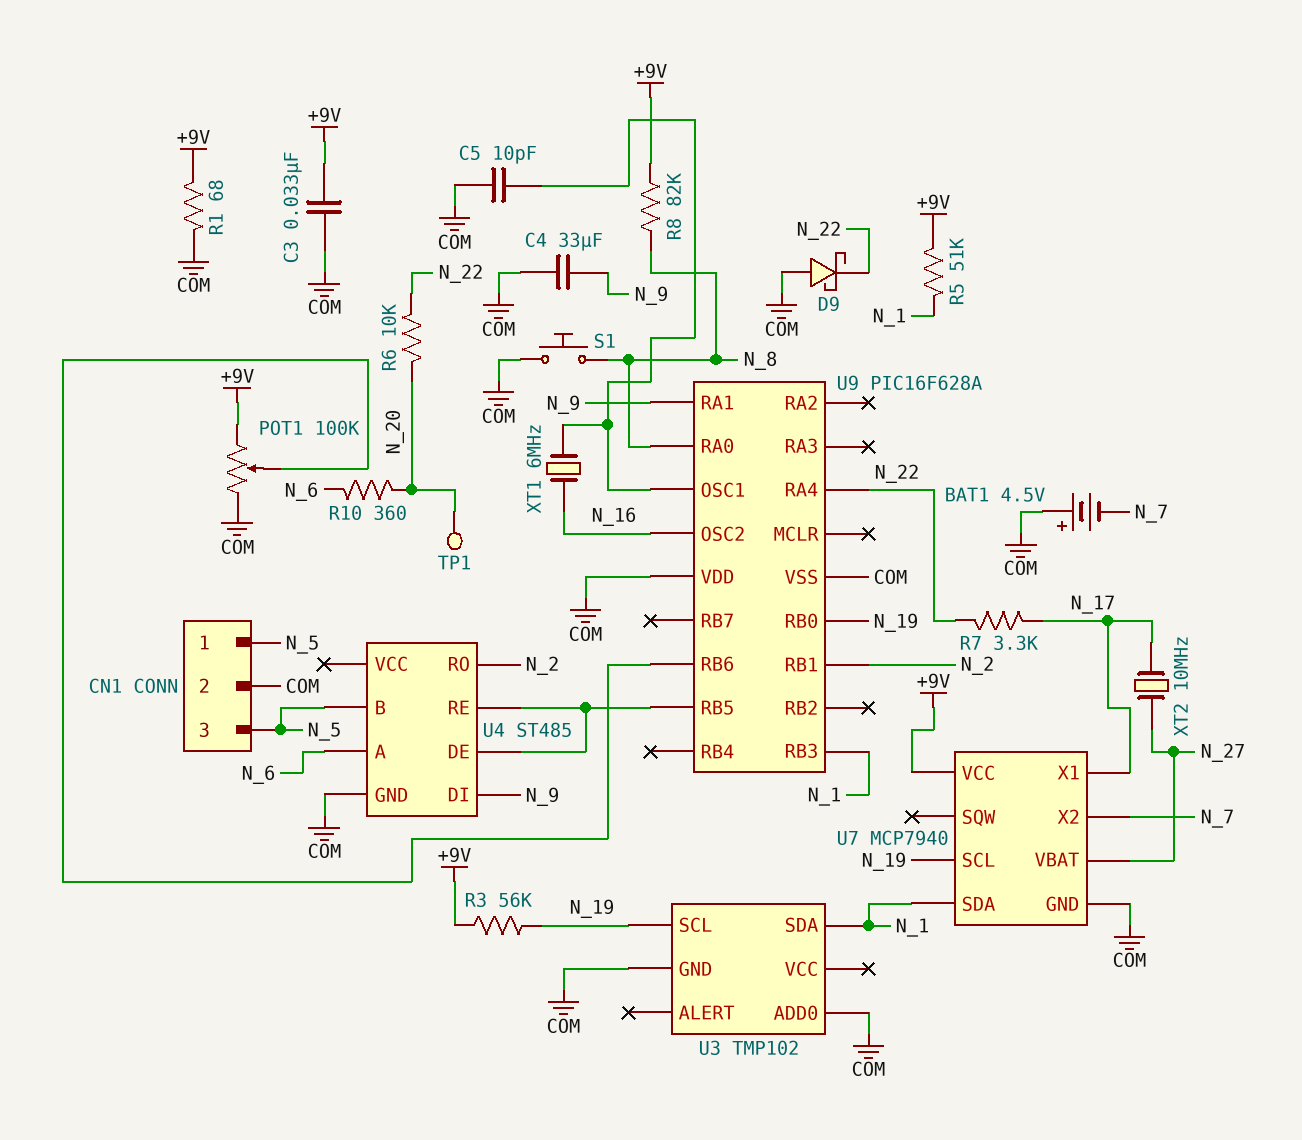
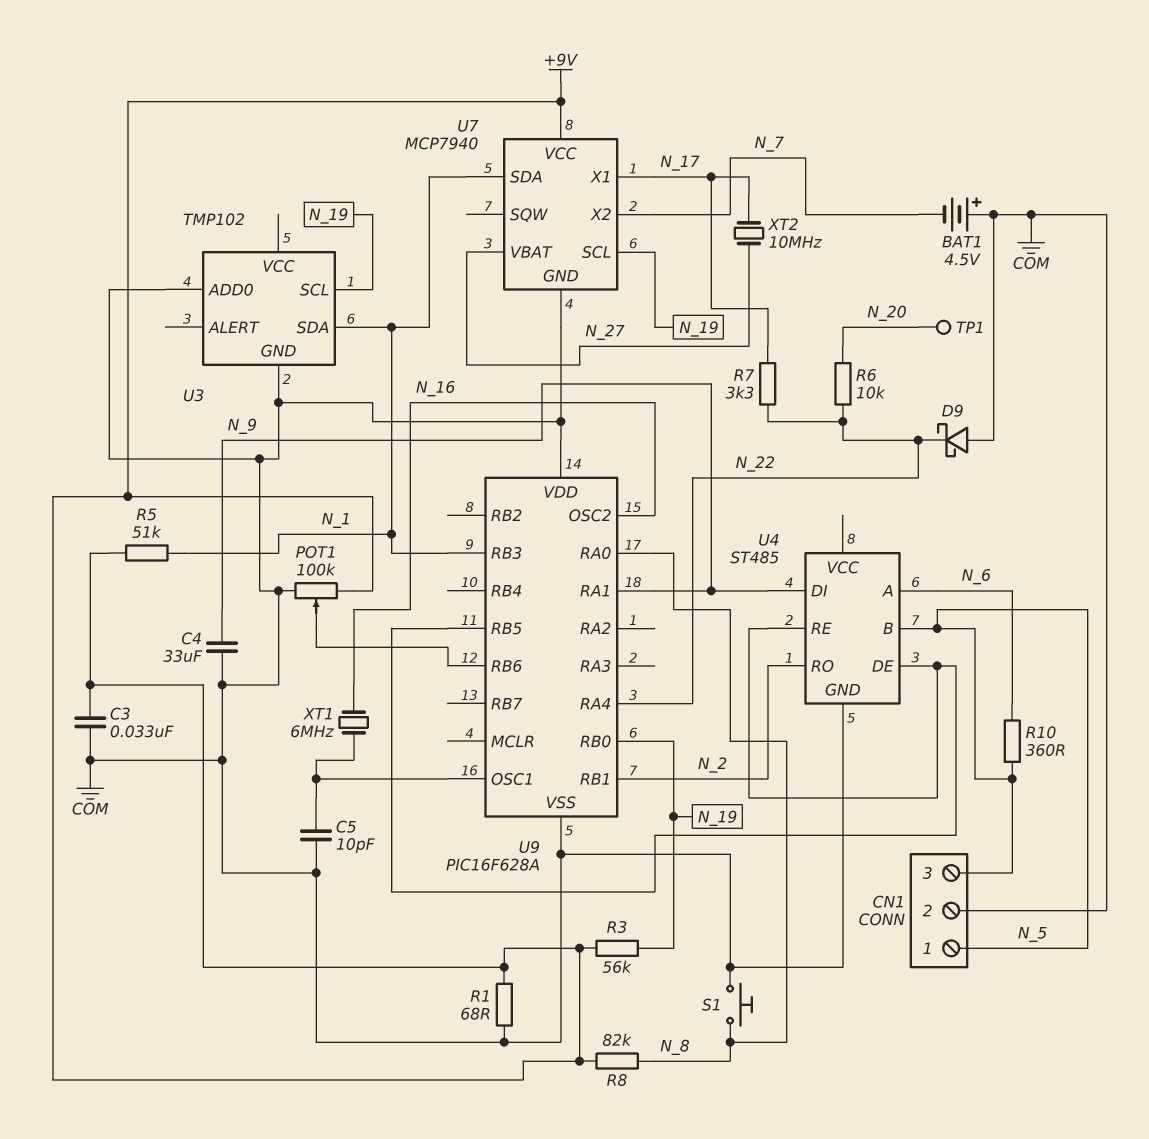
R10: 360 (N_6, N_20) -> 360 (N_5, N_6)

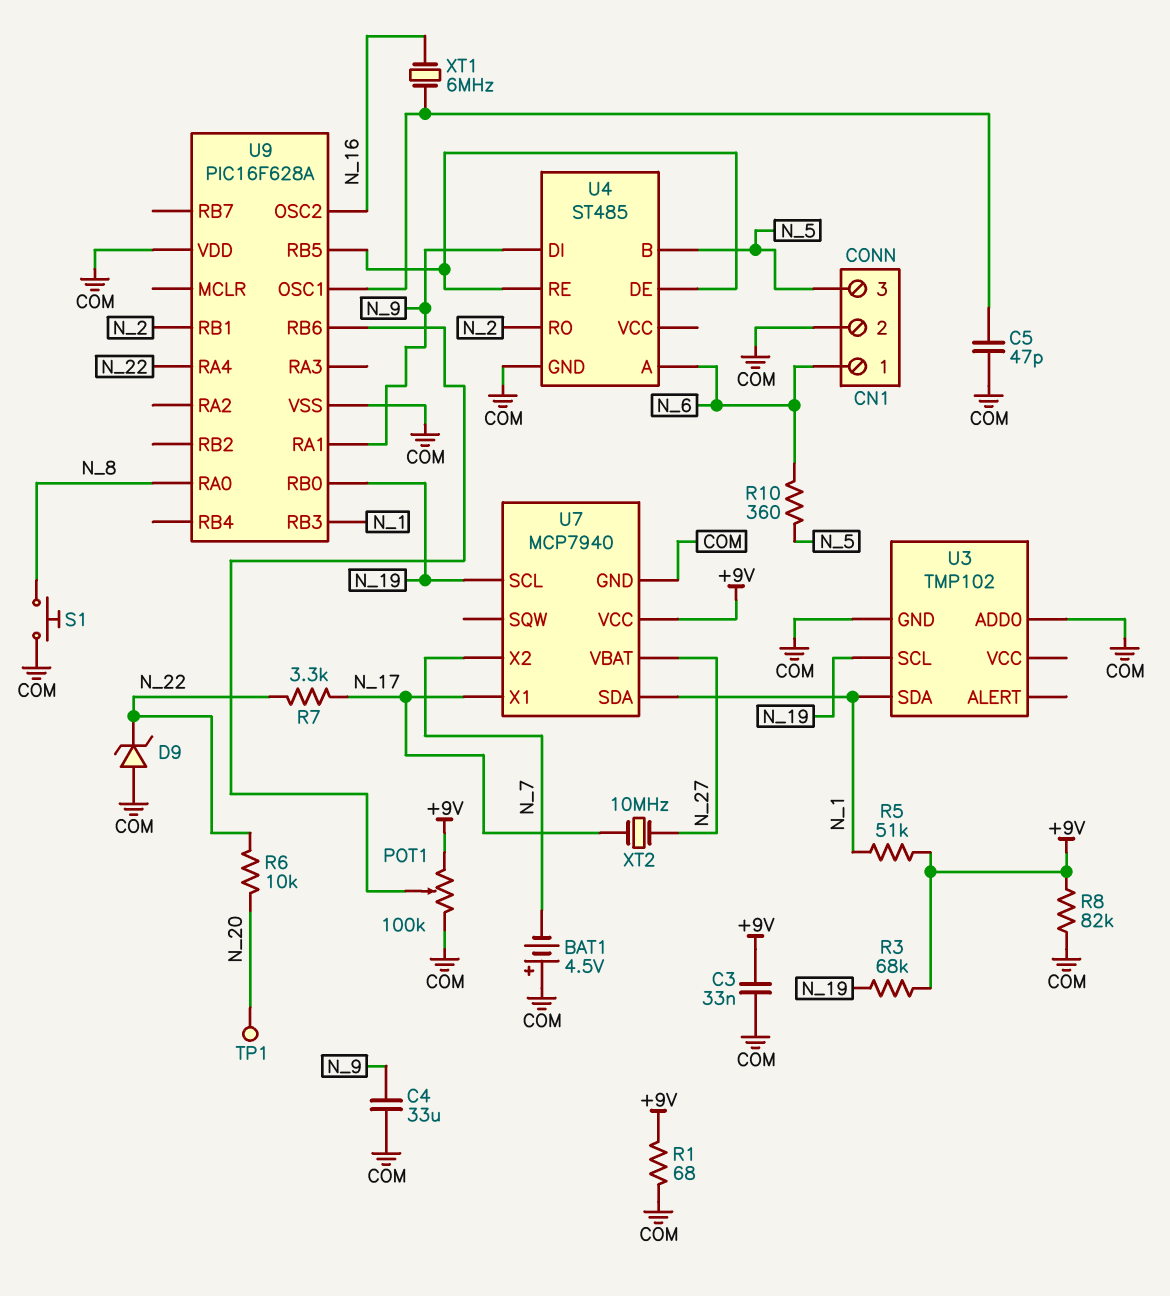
C5: 10pF (COM, U9/OSC1) -> 47pF (COM, U9/OSC1)
CN1 pin 1: N_5 -> N_6
D9: schottky (A COM, K N_22) -> zener (A COM, K N_22)
R3: 56k (+9V, N_19) -> 68k (+9V, N_19)
R8: 82k (+9V, N_8) -> 82k (+9V, COM)

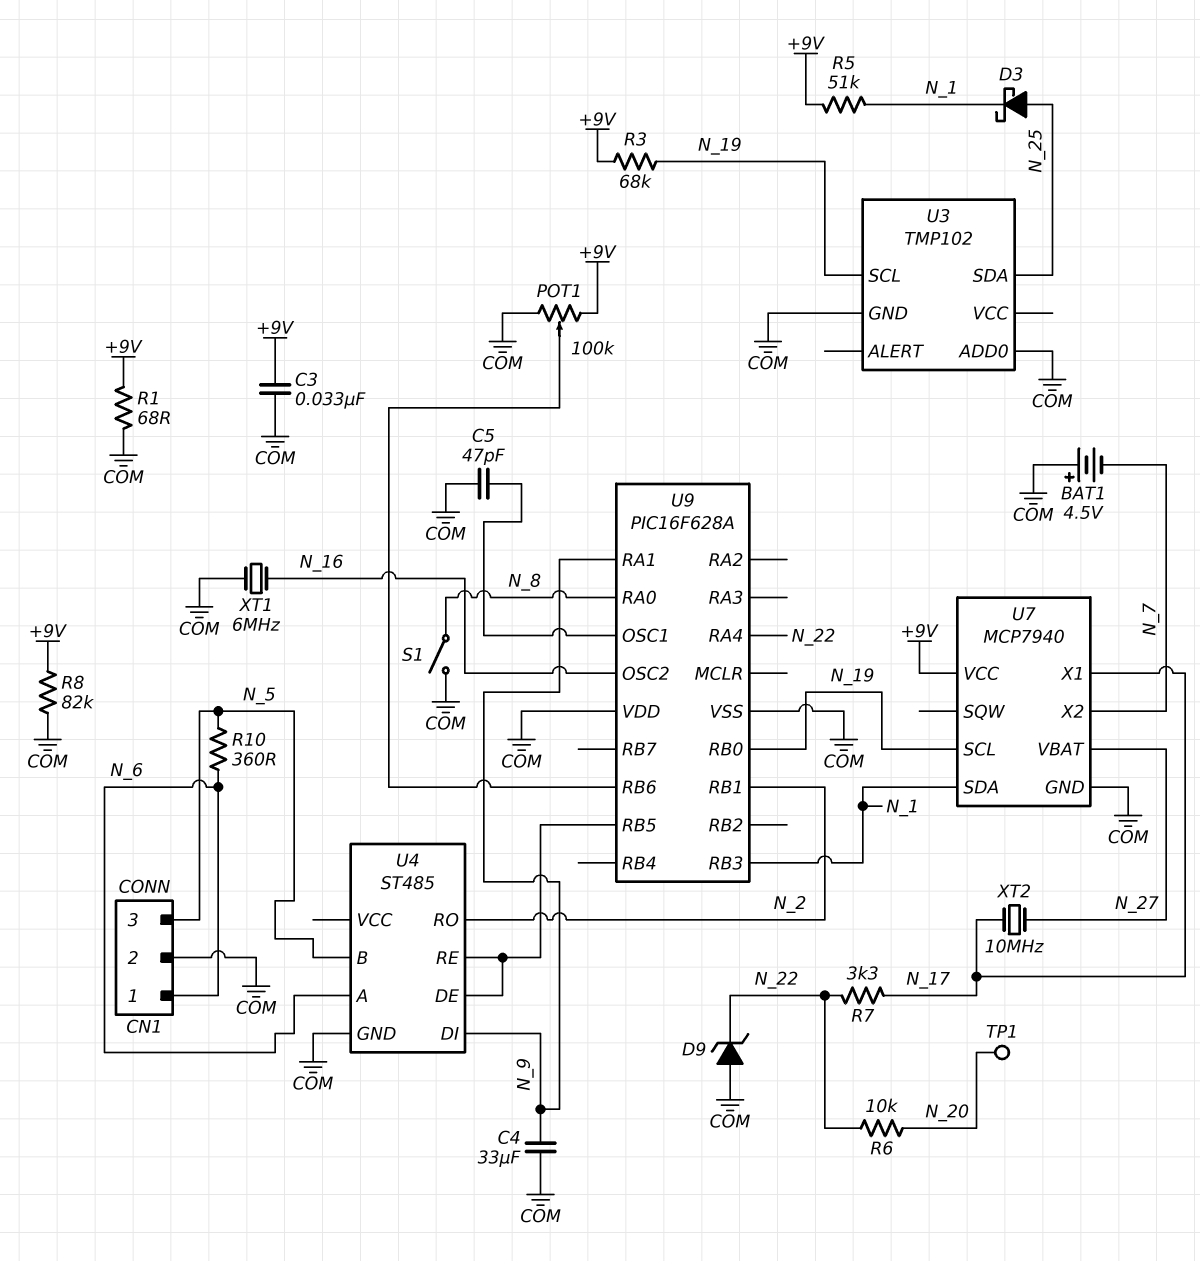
D3: none -> schottky (A N_25, K N_1)
S1: button (COM, N_8) -> switch (COM, N_8)
U3 pin SDA: N_1 -> N_25
XT1: 6MHz (N_16, U9/OSC1) -> 6MHz (COM, N_16)

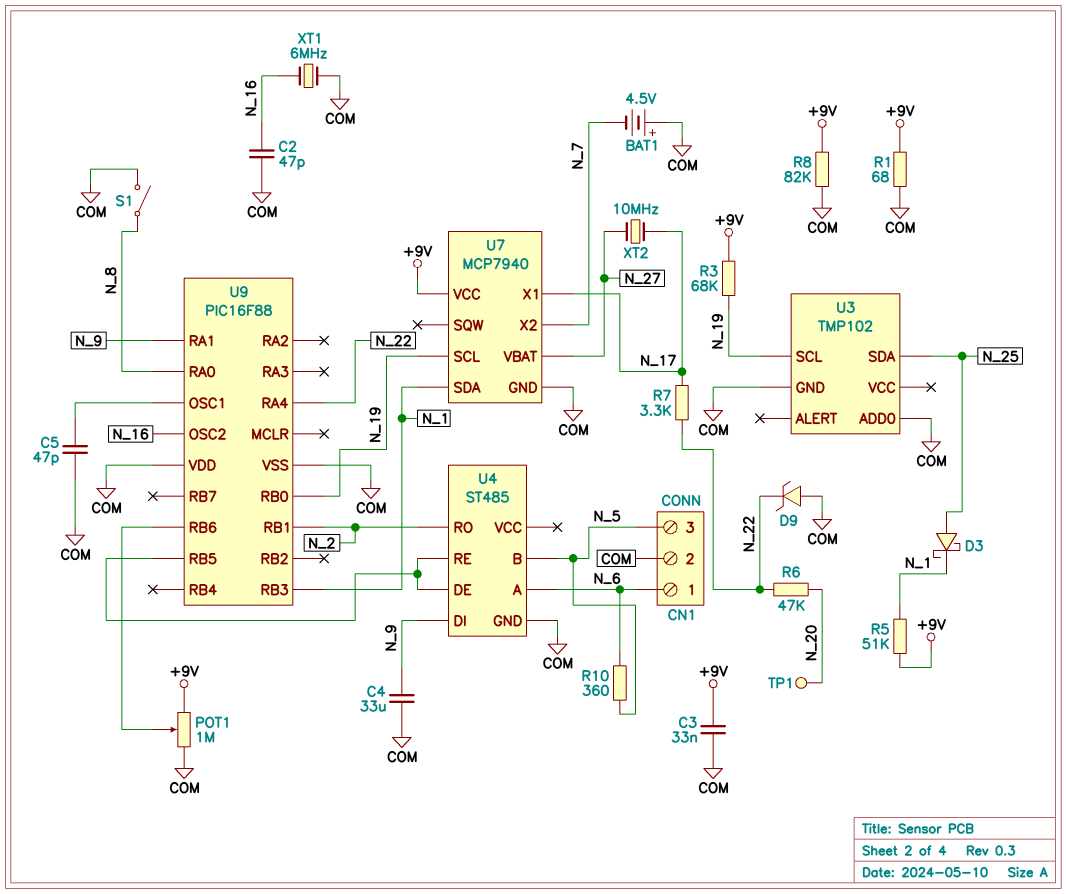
C2: none -> 47pF (COM, N_16)
POT1: 100k (+9V, COM, wiper U9/RB6) -> 1M (+9V, COM, wiper U9/RB6)
R6: 10k (N_20, N_22) -> 47k (N_20, N_22)
U9: PIC16F628A -> PIC16F88

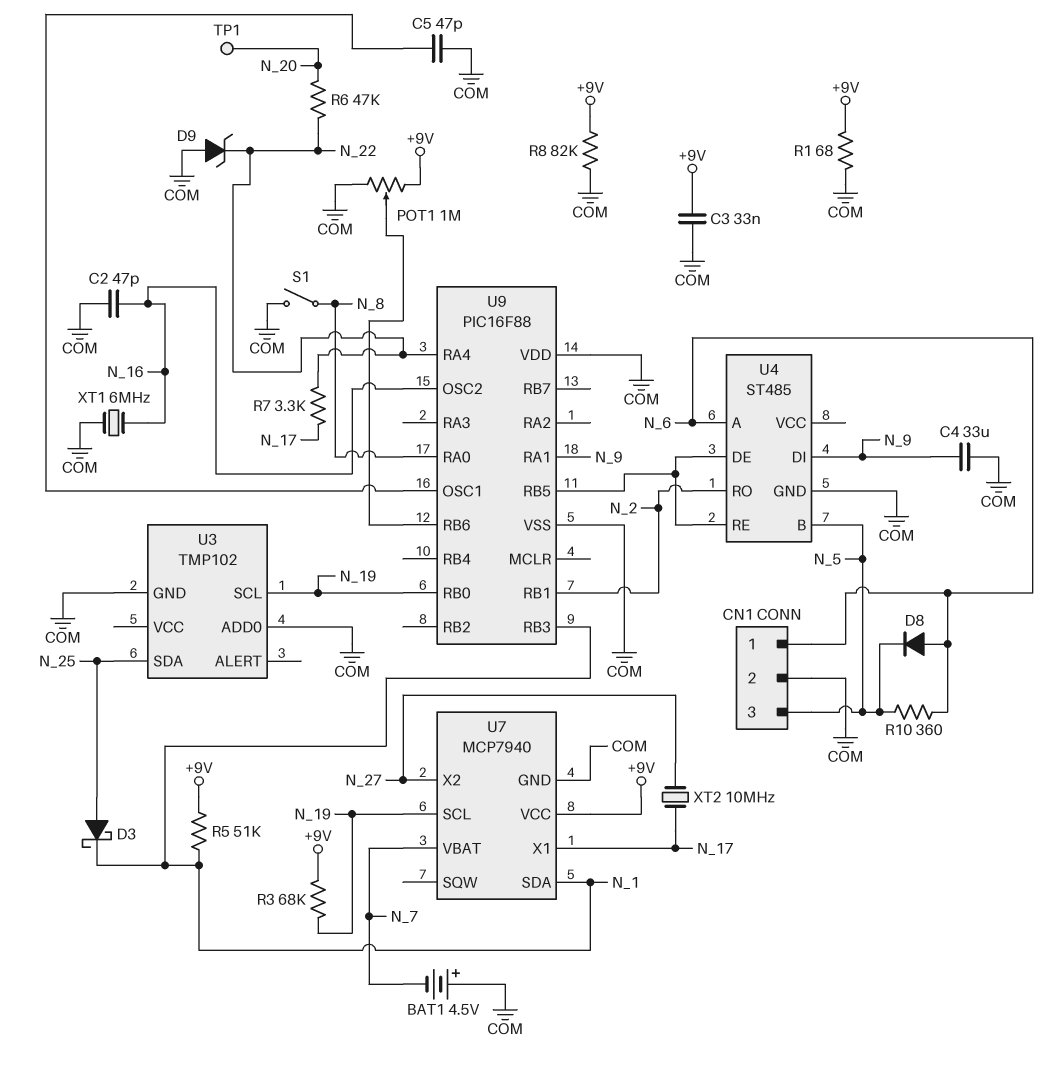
D8: none -> diode (A N_6, K N_5)
U7 pin VBAT: N_27 -> N_7
U7 pin X2: N_7 -> N_27

